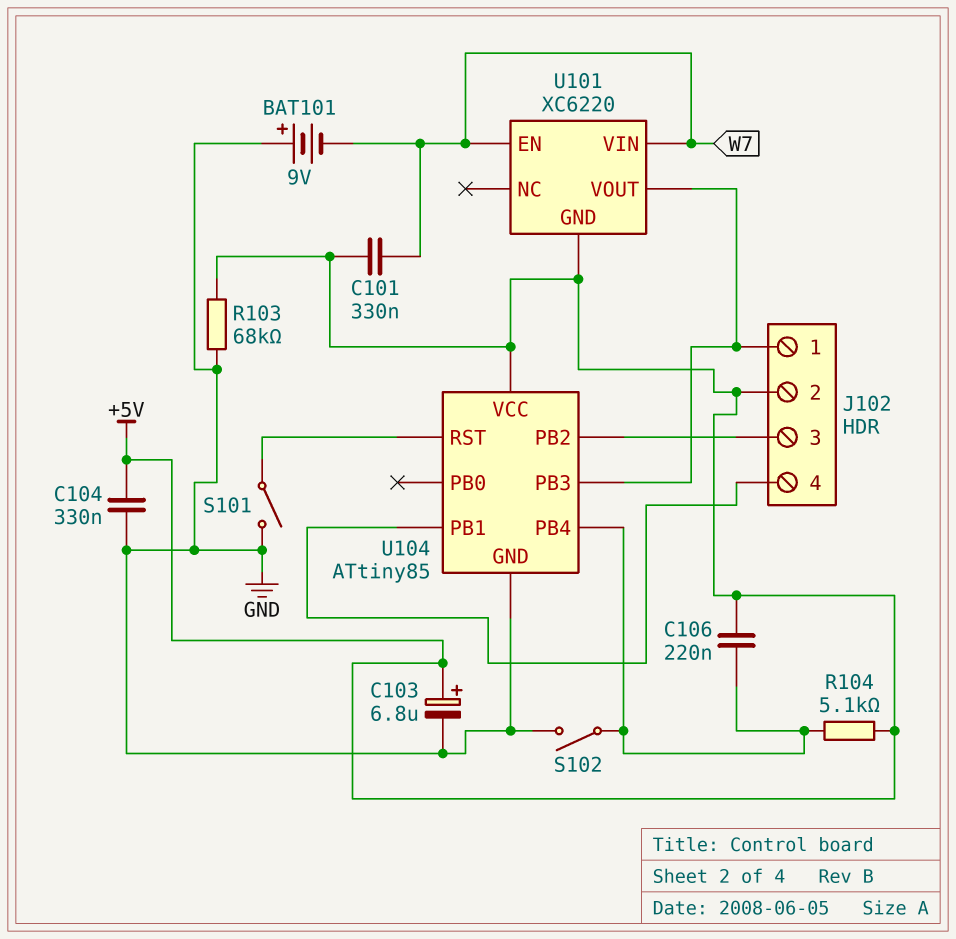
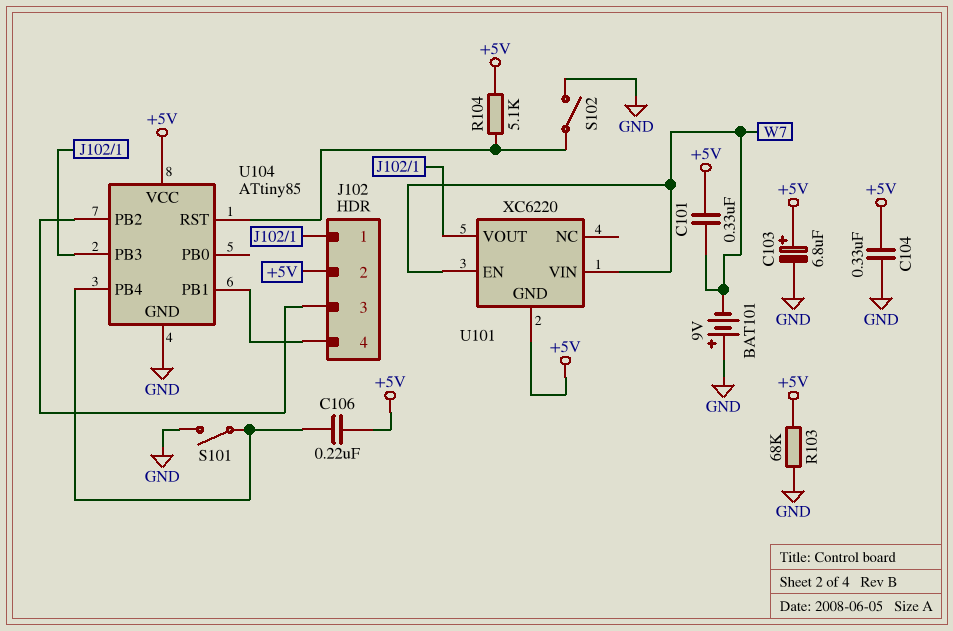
R104: 5.1k (+5V, U104/PB4) -> 5.1k (+5V, U104/RST)
S101: switch (GND, U104/RST) -> switch (GND, U104/PB4)
S102: switch (GND, U104/PB4) -> switch (GND, U104/RST)

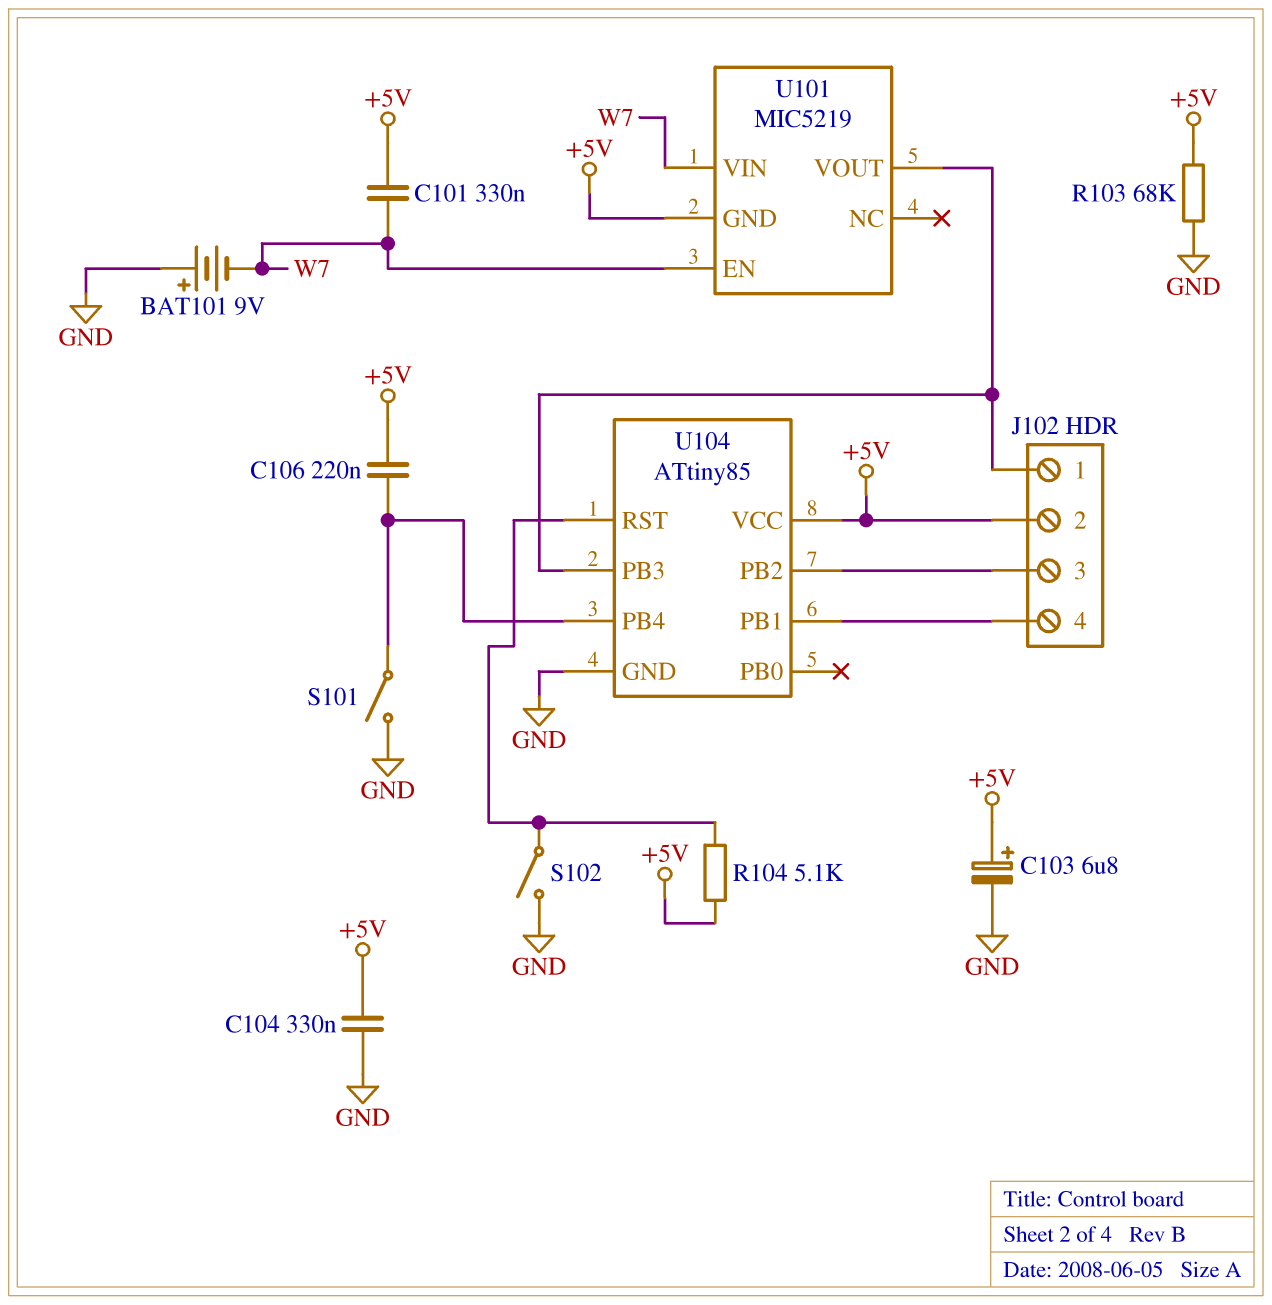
U101: XC6220 -> MIC5219

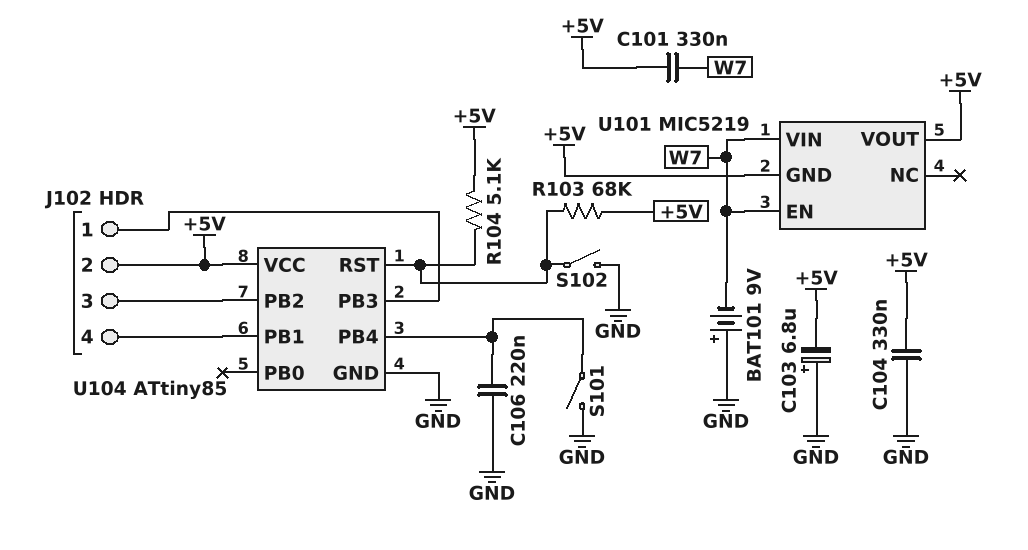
C103: 6.8uF (plus +5V, minus GND) -> 6.8uF (plus GND, minus +5V)
C106: 220nF (+5V, U104/PB4) -> 220nF (GND, U104/PB4)
R103: 68k (+5V, GND) -> 68k (+5V, U104/RST)
U101 pin VOUT: J102/1 -> +5V

